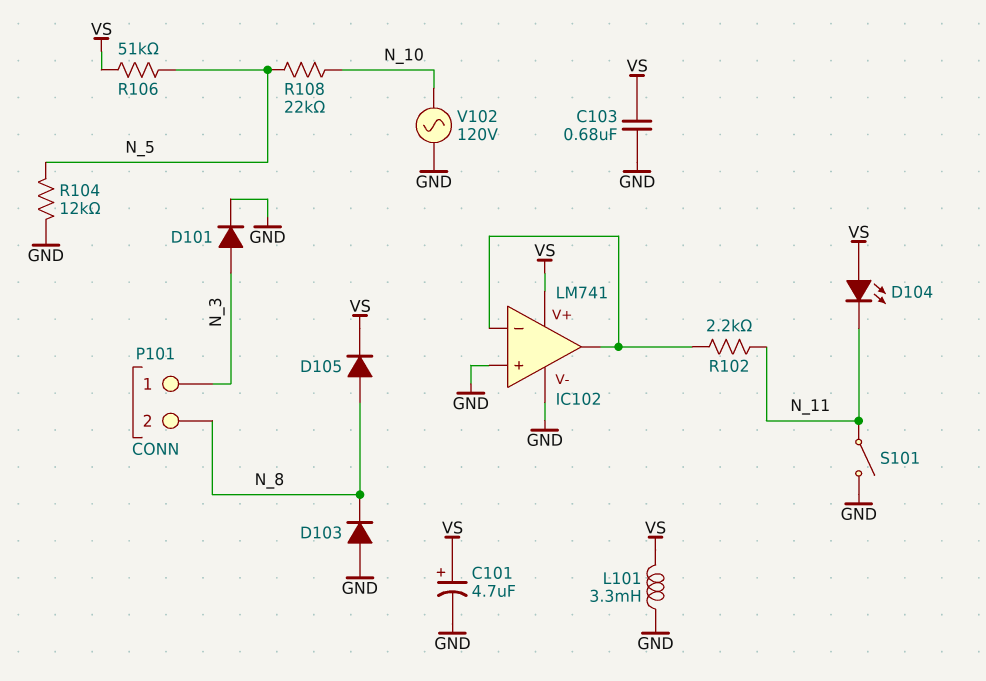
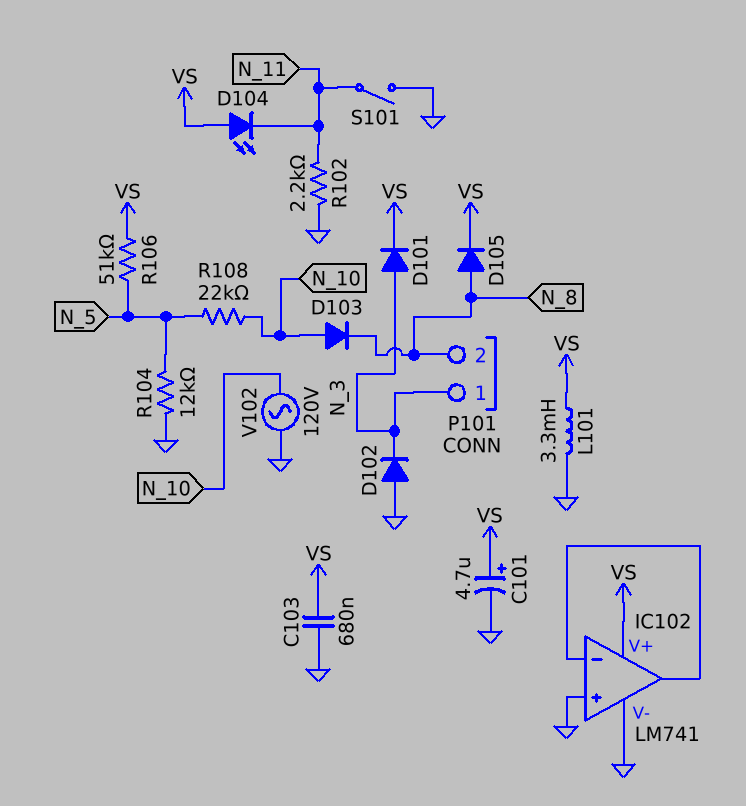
D101: diode (A N_3, K GND) -> diode (A N_3, K VS)
D102: none -> diode (A GND, K N_3)
D103: diode (A GND, K N_8) -> diode (A N_10, K N_8)
R102: 2.2k (IC102/in-, N_11) -> 2.2k (GND, N_11)

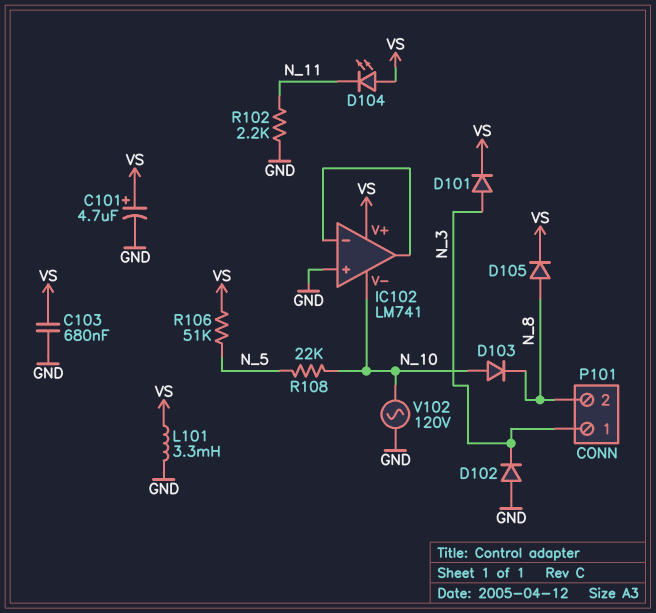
IC102 pin V-: GND -> N_10
R104: 12k (GND, N_5) -> none
S101: switch (GND, N_11) -> none

